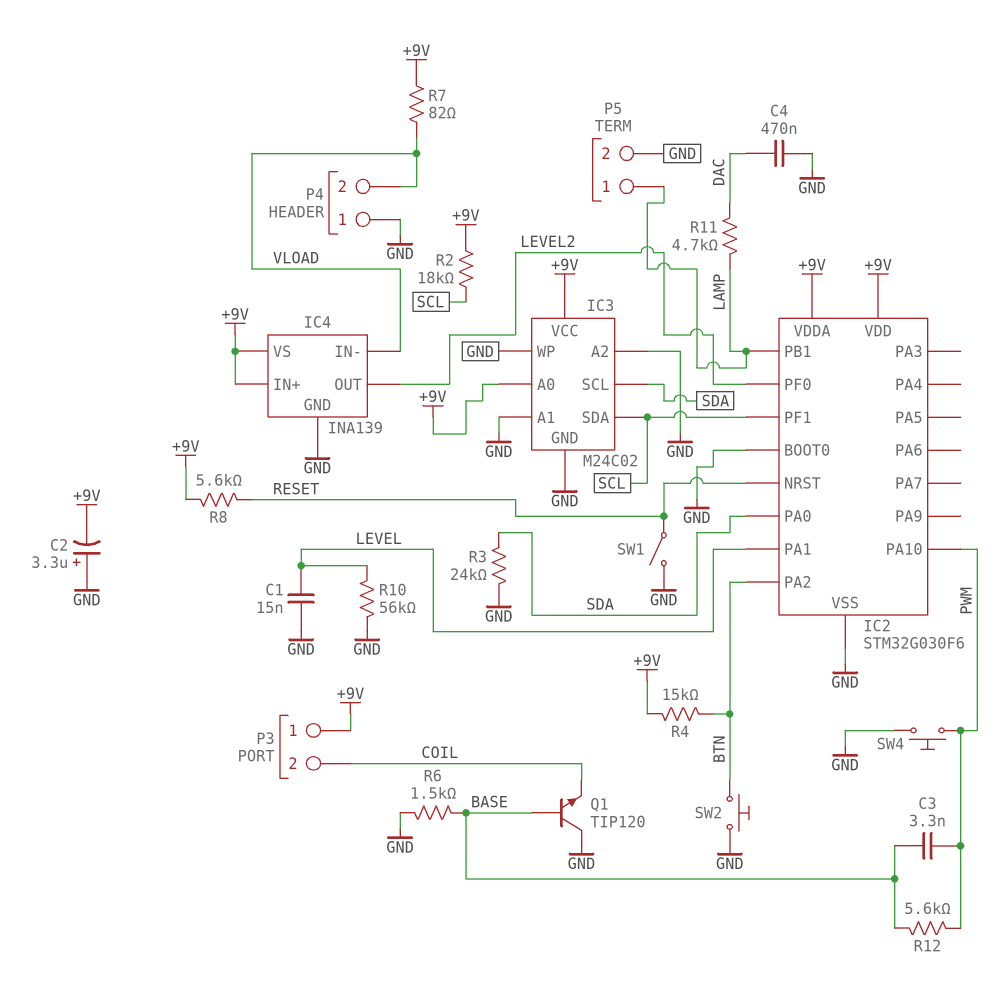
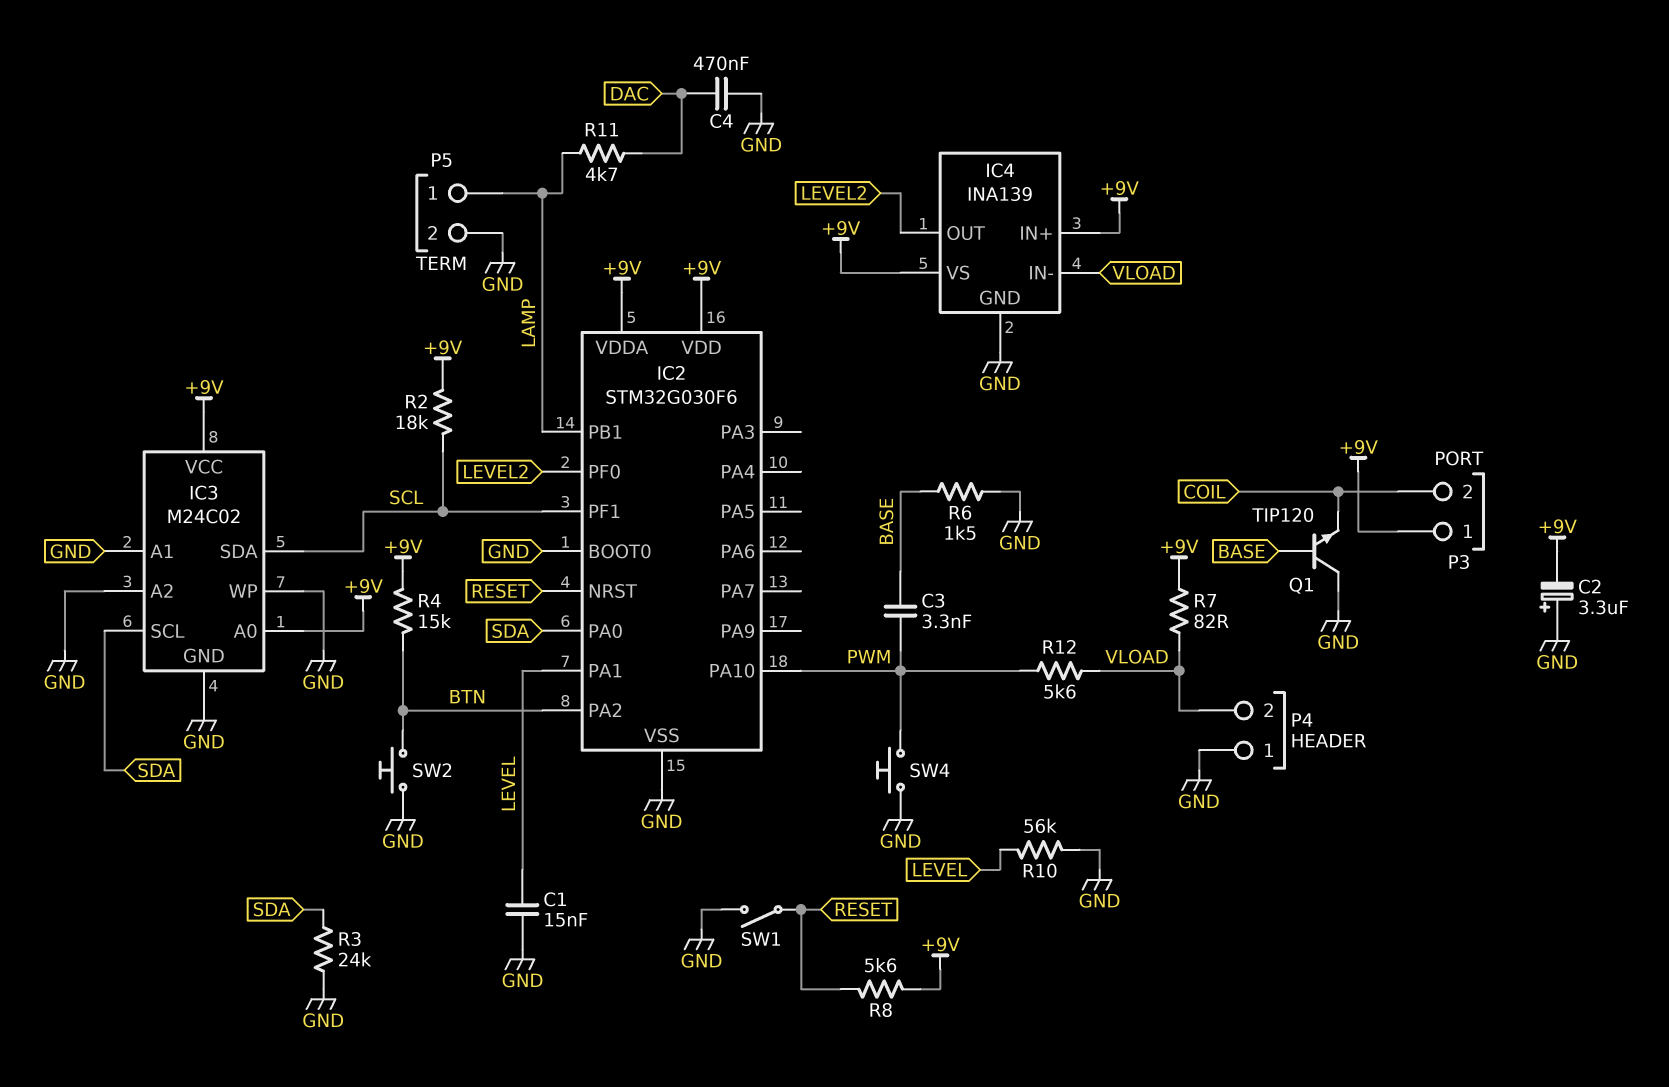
R12: 5.6k (BASE, PWM) -> 5.6k (PWM, VLOAD)

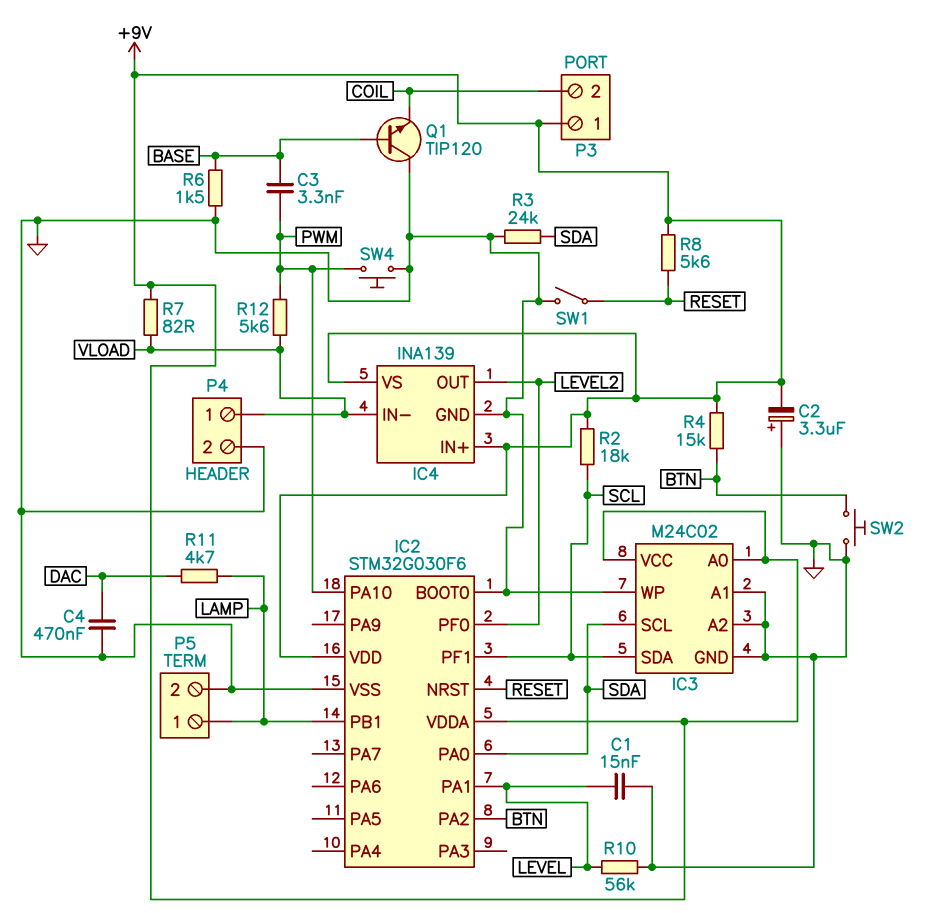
P4 pin 1: GND -> VLOAD
P4 pin 2: VLOAD -> GND

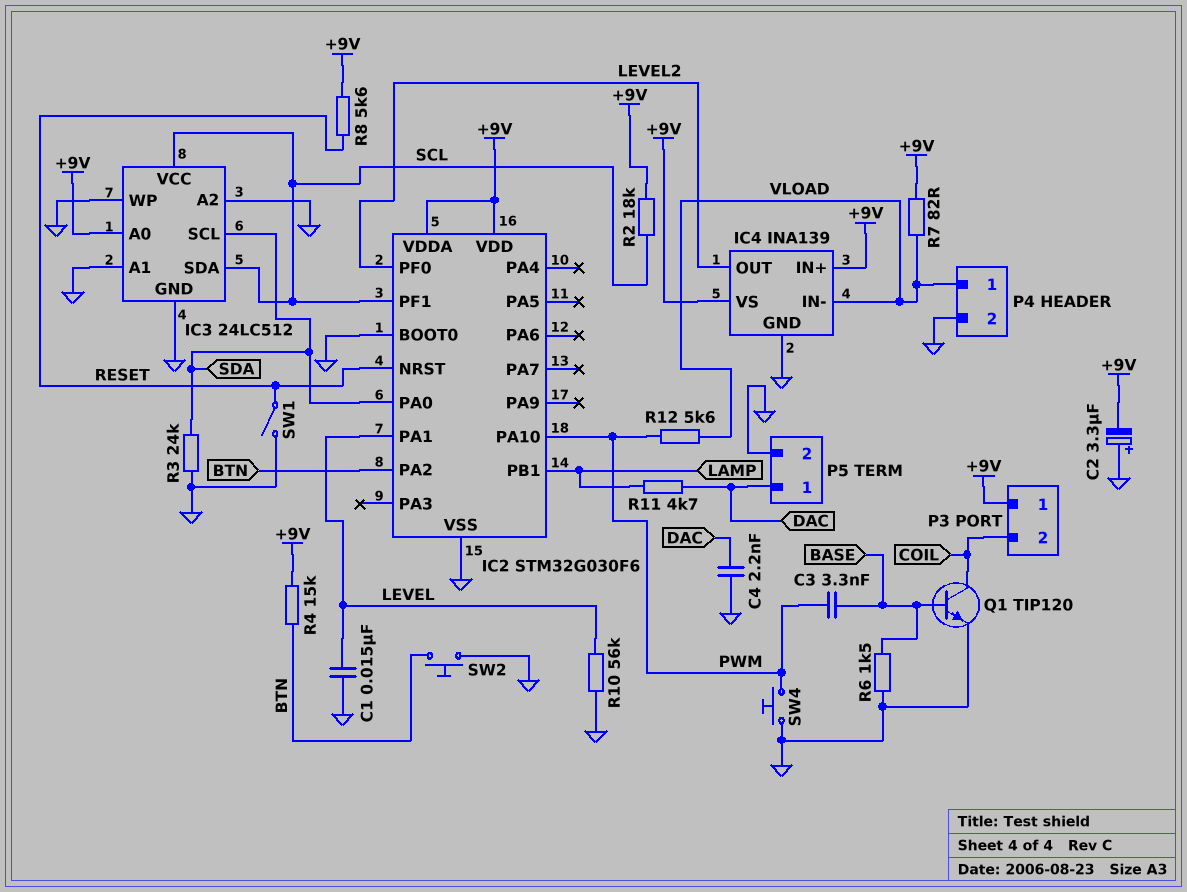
C4: 470nF (DAC, GND) -> 2.2nF (DAC, GND)
IC3: M24C02 -> 24LC512
IC3 pin VCC: +9V -> SCL
P5 pin 1: LAMP -> DAC
Q1: NPN TIP120 (B BASE, C GND, E COIL) -> NPN TIP120 (B BASE, C COIL, E GND)

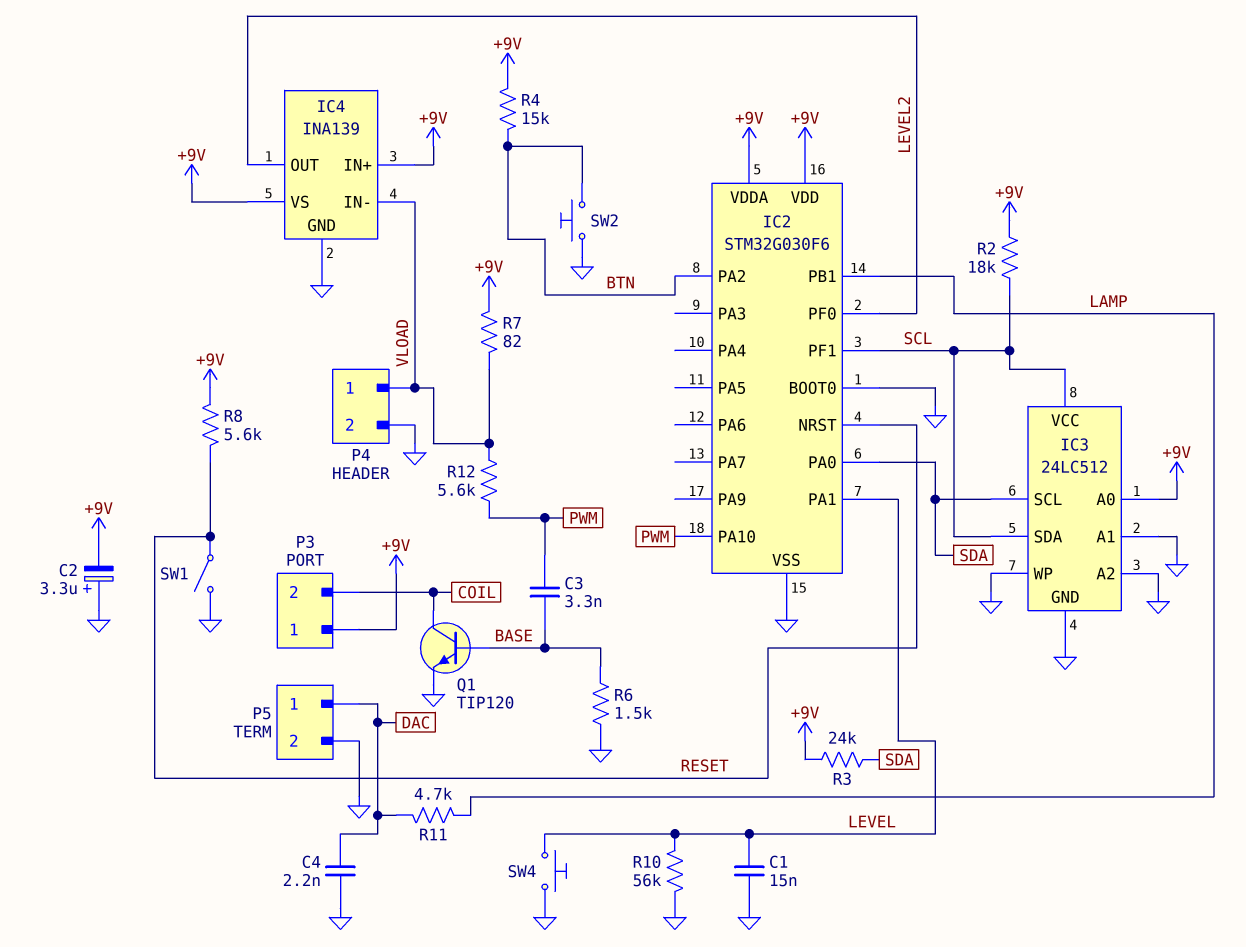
R3: 24k (GND, SDA) -> 24k (+9V, SDA)
SW4: button (GND, PWM) -> button (GND, LEVEL)

